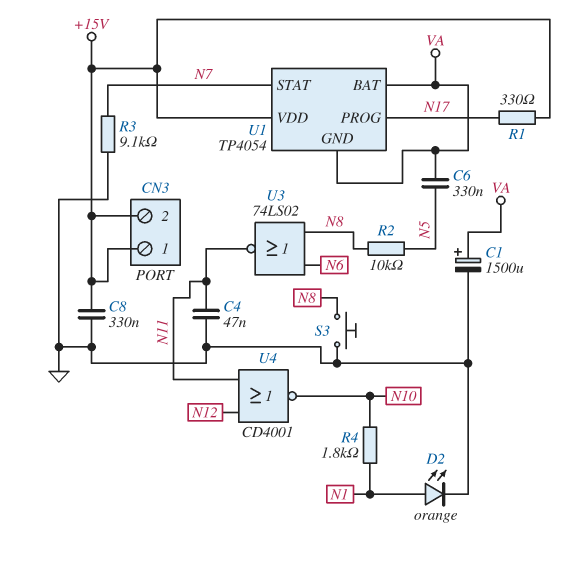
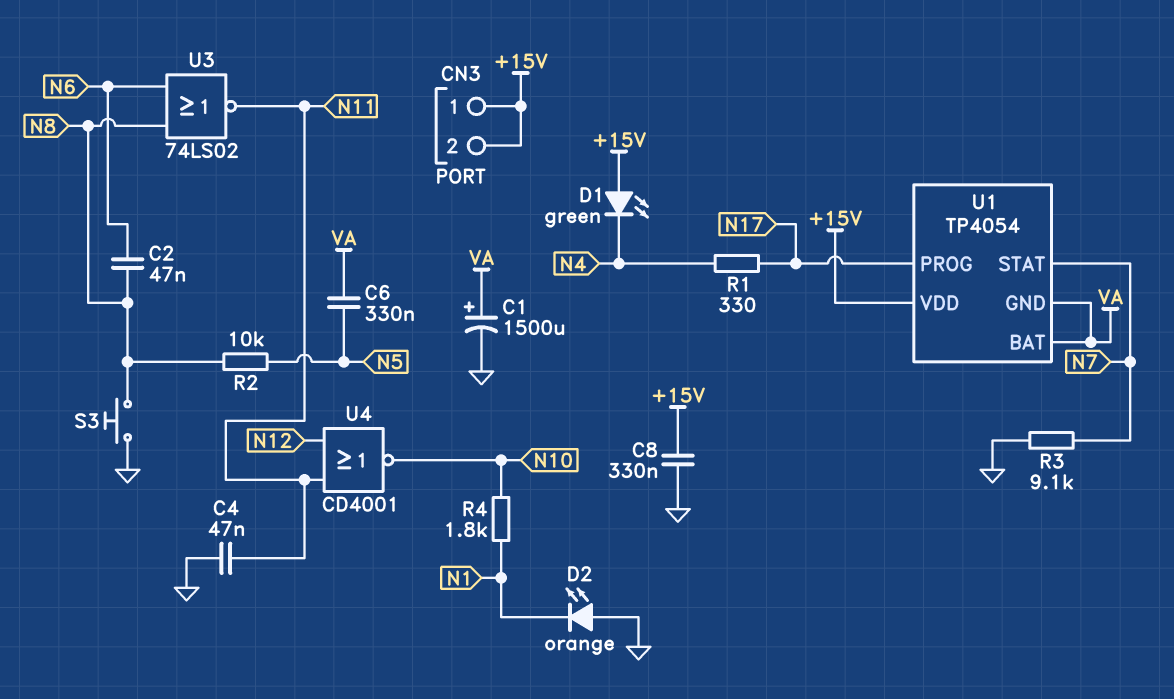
C2: none -> 47nF (N6, N8)
D1: none -> LED green (A +15V, K N4)
D2: LED orange (A N1, K GND) -> LED orange (A GND, K N1)
R1: 330 (+15V, N17) -> 330 (N4, N17)

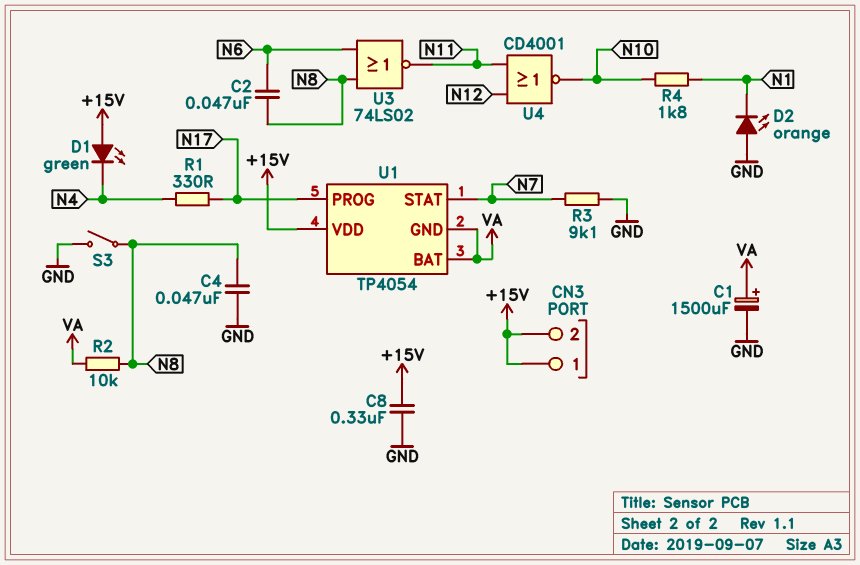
C4: 47nF (GND, N11) -> 47nF (GND, N8)
C6: 330nF (N5, VA) -> none
R2: 10k (N5, N8) -> 10k (N8, VA)
S3: button (GND, N8) -> switch (GND, N8)

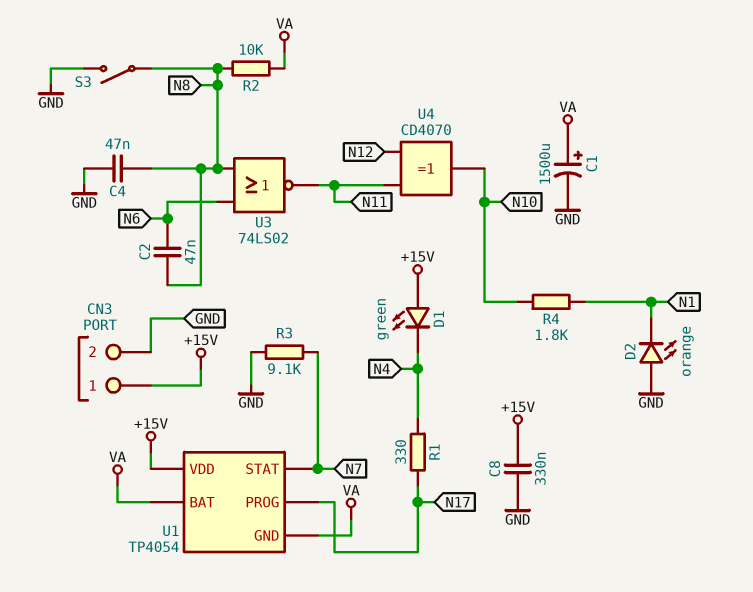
CN3 pin 2: +15V -> GND
U4: NOR CD4001 (in N11, in N12, out N10) -> XOR CD4070 (in N11, in N12, out N10)

